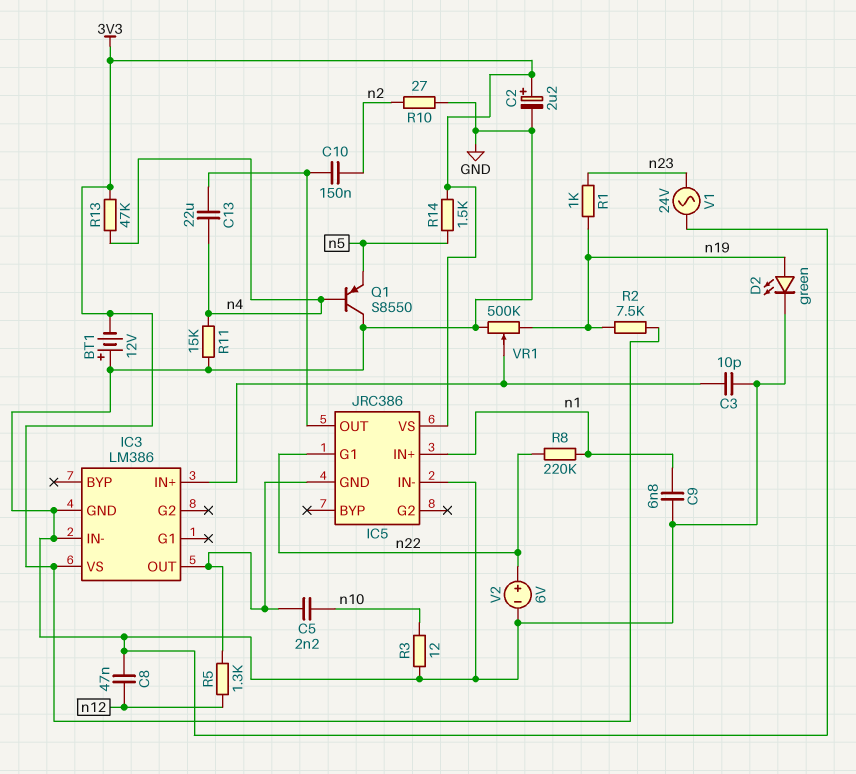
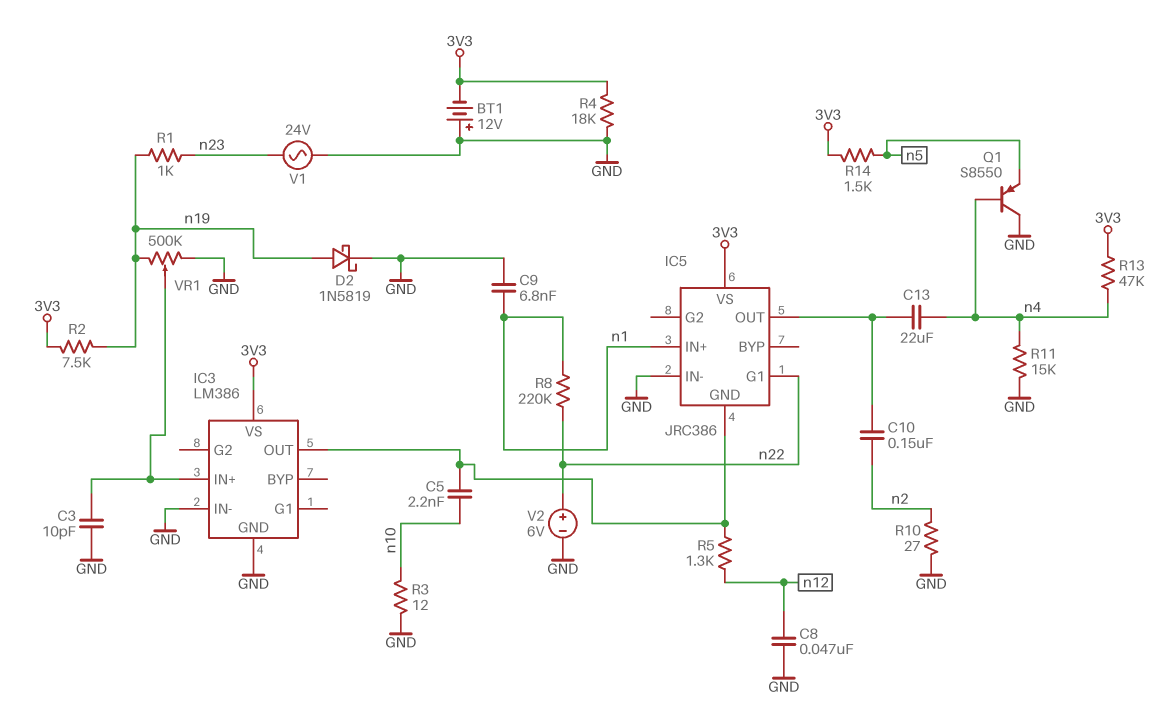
C2: 2.2uF (plus 3V3, minus GND) -> none
D2: LED green (A n19, K GND) -> schottky 1N5819 (A n19, K GND)
R4: none -> 18k (3V3, GND)

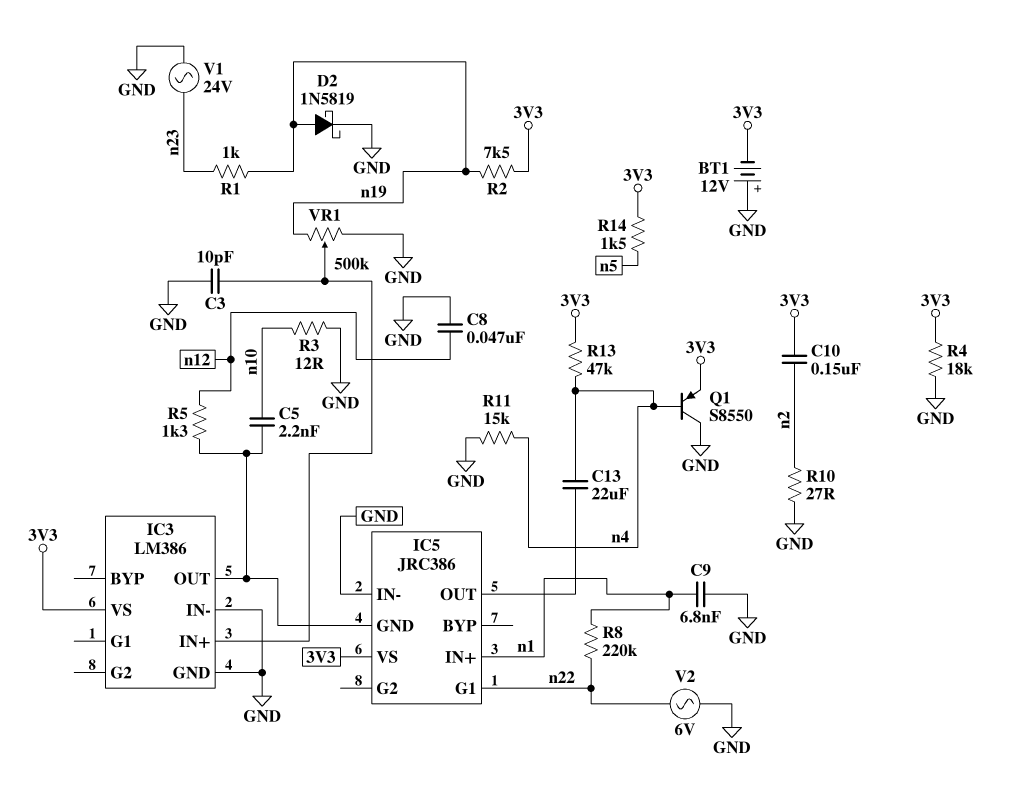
C10: 150nF (IC5/OUT, n2) -> 150nF (3V3, n2)
Q1: PNP S8550 (B n4, C GND, E n5) -> PNP S8550 (B n4, C GND, E 3V3)
V2: 6V (plus n22, minus GND) -> AC 6V (GND, n22)

